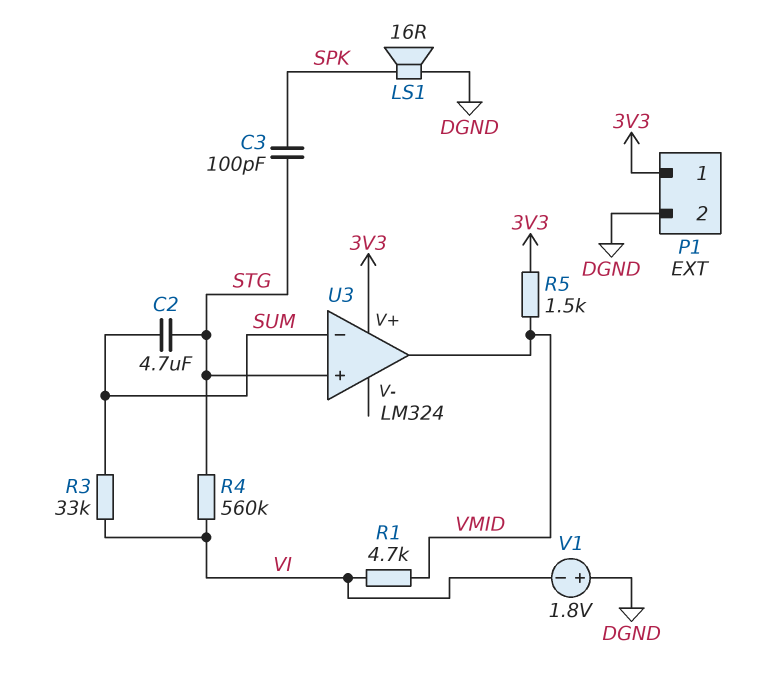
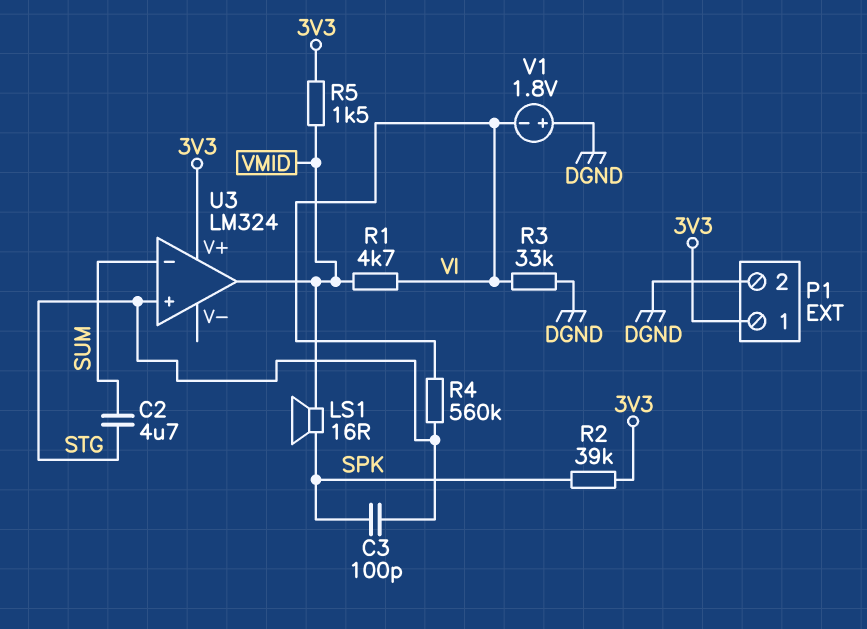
LS1: speaker 16R (DGND, SPK) -> speaker 16R (SPK, VMID)
R2: none -> 39k (3V3, SPK)
R3: 33k (SUM, VI) -> 33k (DGND, VI)

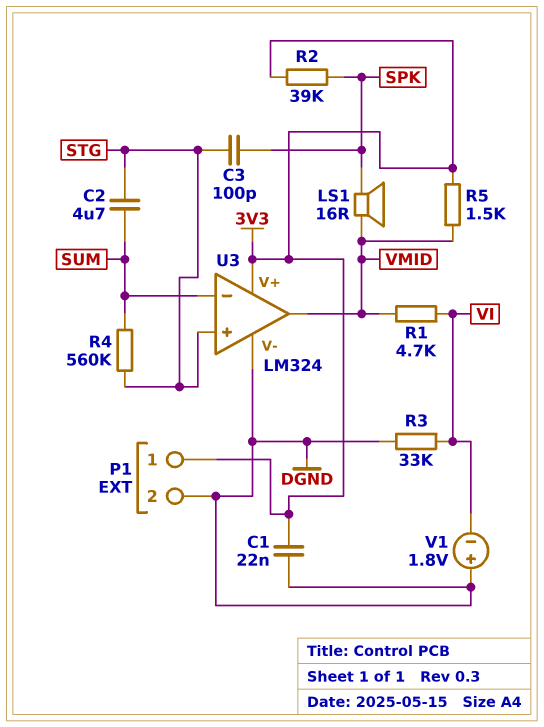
C1: none -> 22nF (3V3, DGND)
R4: 560k (STG, VI) -> 560k (STG, SUM)
U3 pin V-: none -> DGND

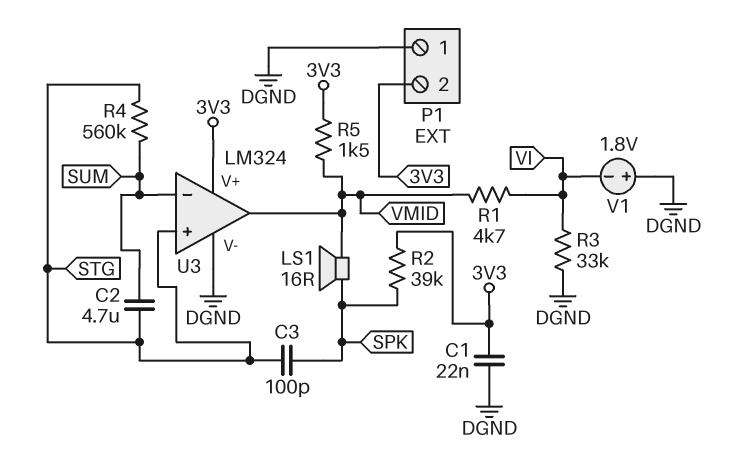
P1 pin 1: 3V3 -> DGND
P1 pin 2: DGND -> 3V3

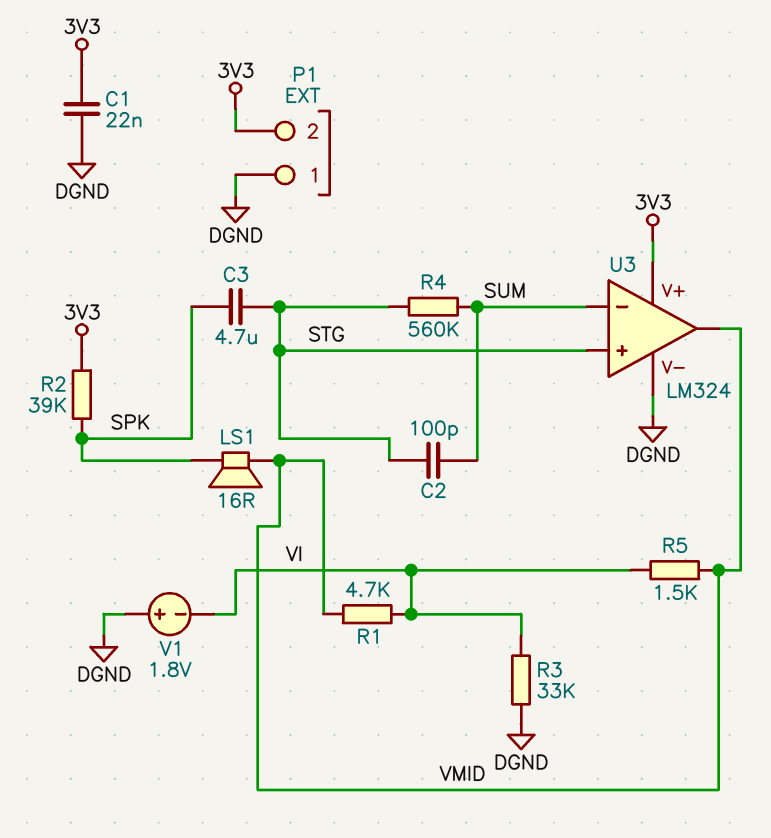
C2: 4.7uF (STG, SUM) -> 100pF (STG, SUM)
C3: 100pF (SPK, STG) -> 4.7uF (SPK, STG)
R5: 1.5k (3V3, VMID) -> 1.5k (VI, VMID)

